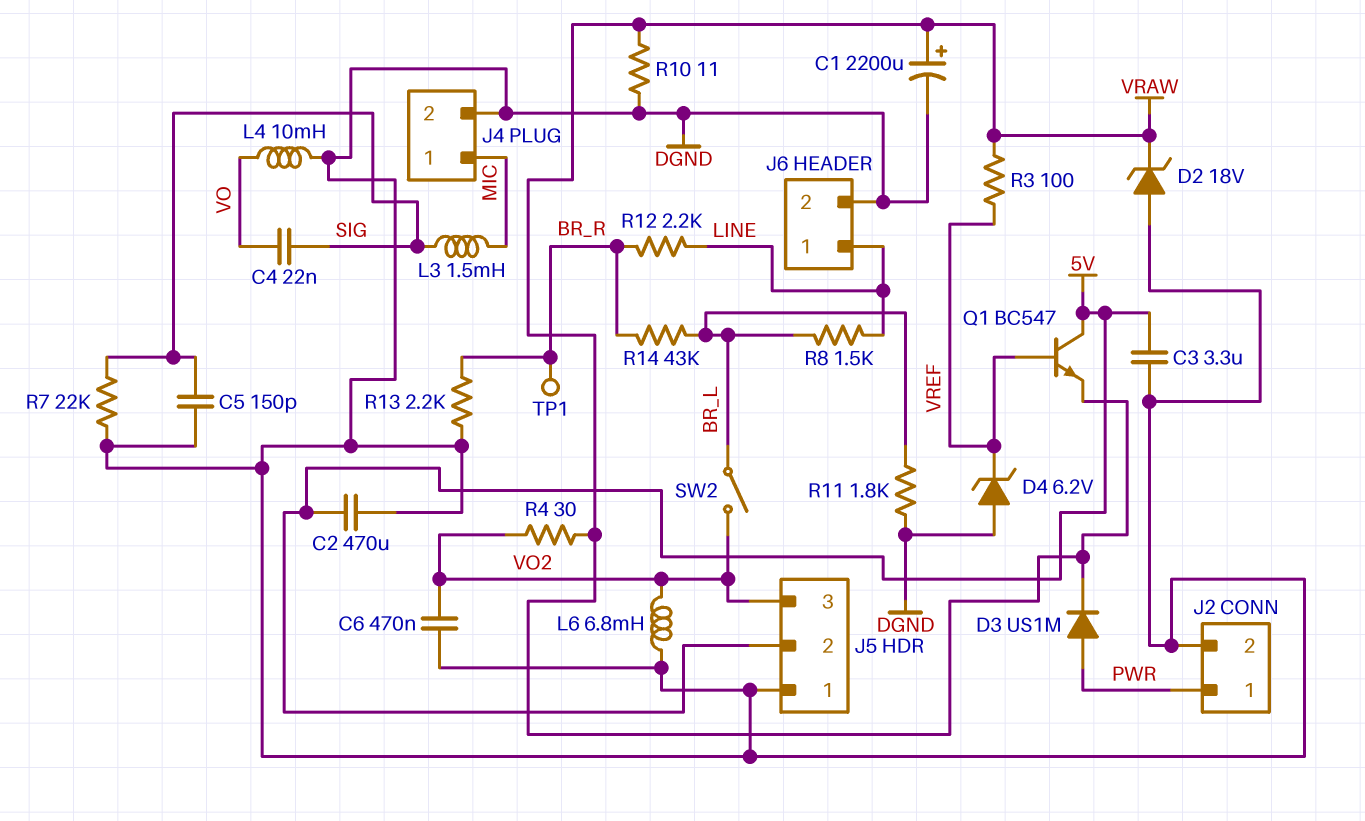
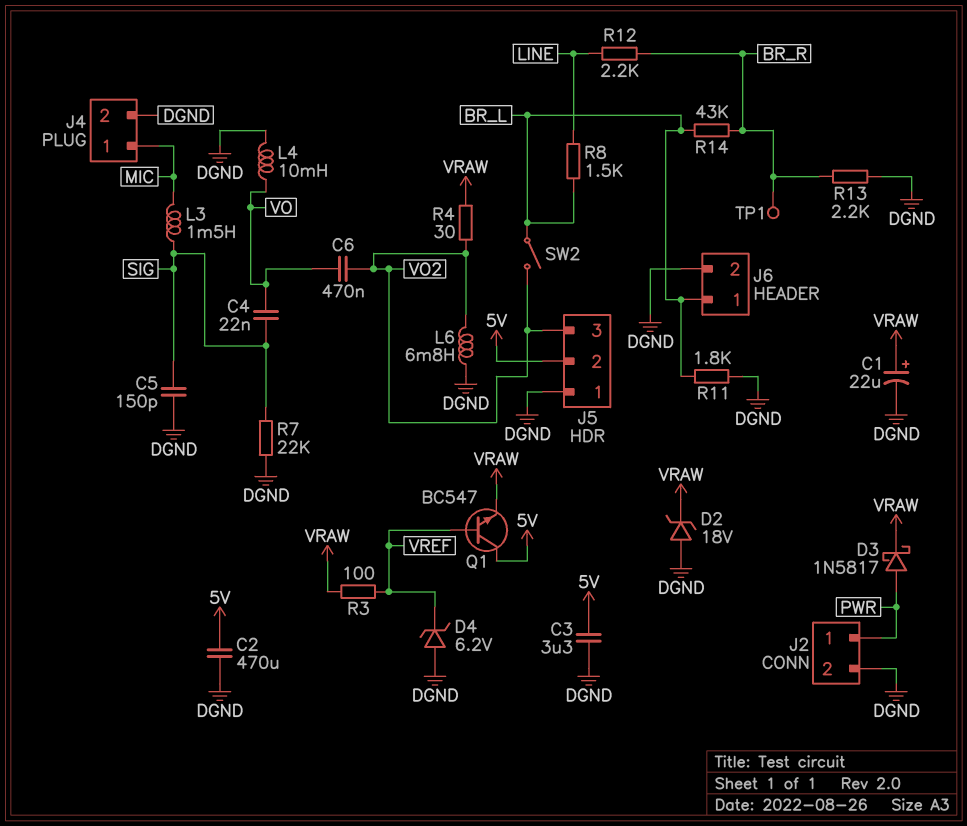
C1: 2200uF (plus VRAW, minus DGND) -> 22uF (plus VRAW, minus DGND)
C6: 470nF (DGND, VO2) -> 470nF (VO, VO2)
D3: diode US1M (A PWR, K VRAW) -> schottky 1N5817 (A PWR, K VRAW)
J6 pin 1: LINE -> BR_L
R10: 11 (DGND, VRAW) -> none

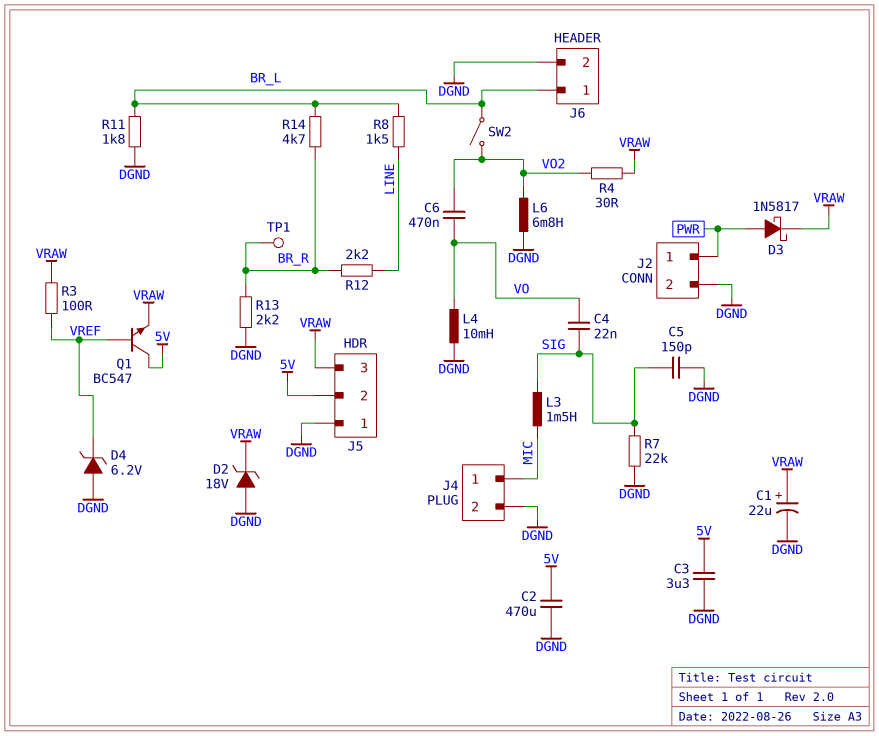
J5 pin 3: VO2 -> VRAW
R14: 43k (BR_L, BR_R) -> 4.7k (BR_L, BR_R)

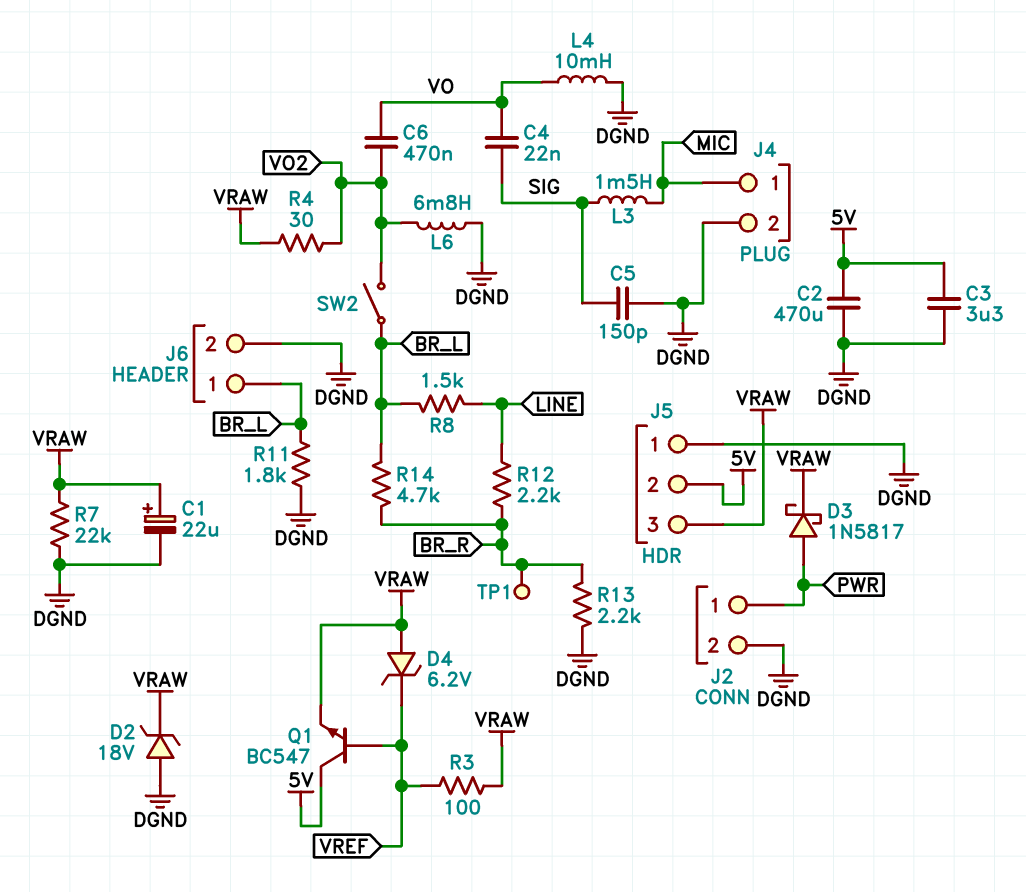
D4: zener 6.2V (A DGND, K VREF) -> zener 6.2V (A VRAW, K VREF)
R7: 22k (DGND, SIG) -> 22k (DGND, VRAW)

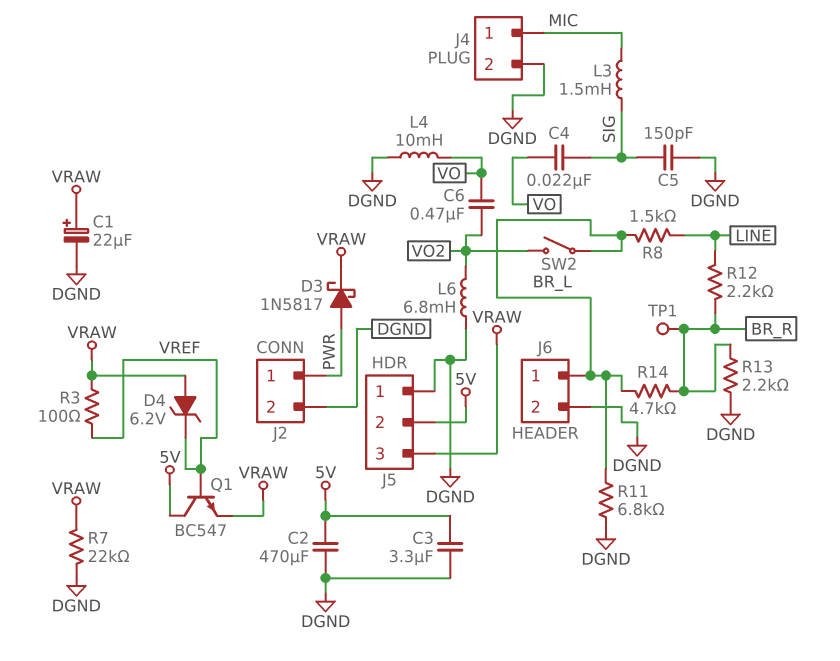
D2: zener 18V (A DGND, K VRAW) -> none
R4: 30 (VO2, VRAW) -> none
R11: 1.8k (BR_L, DGND) -> 6.8k (BR_L, DGND)

